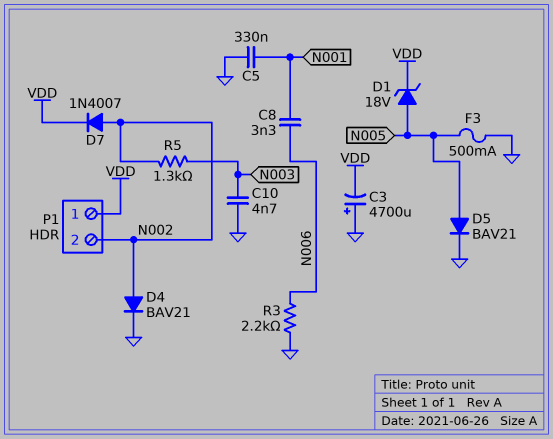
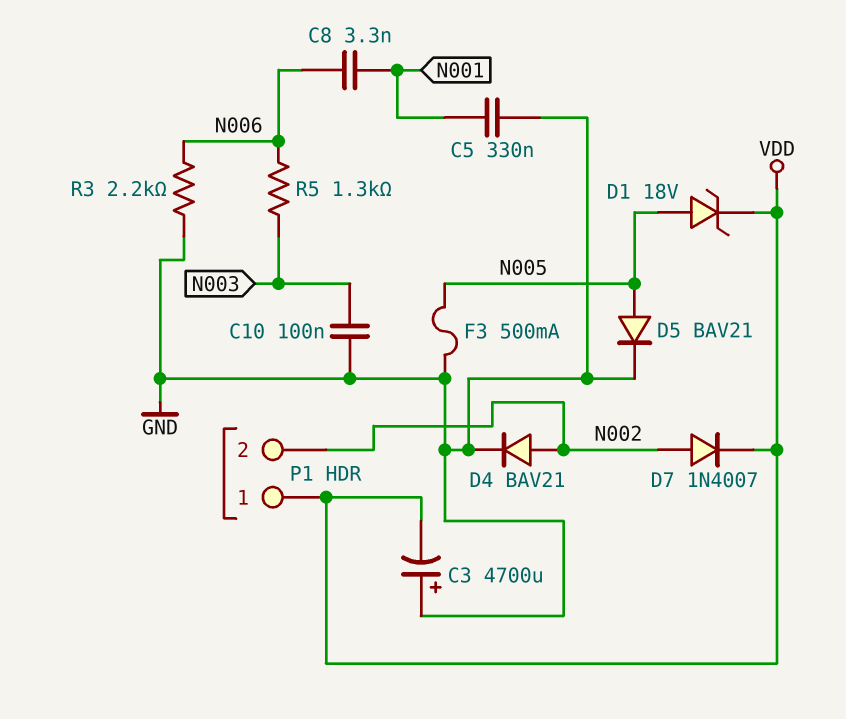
C10: 4.7nF (GND, N003) -> 100nF (GND, N003)
R5: 1.3k (N002, N003) -> 1.3k (N003, N006)

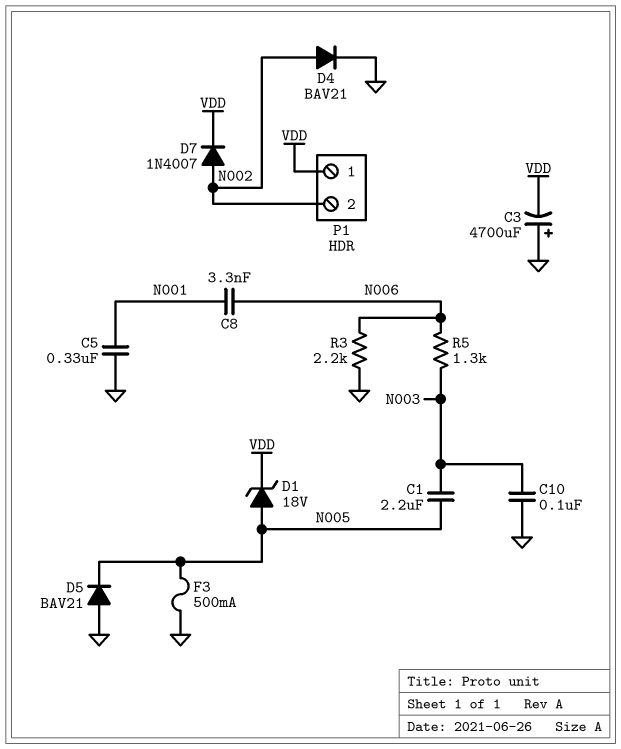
C1: none -> 2.2uF (N003, N005)
D5: diode BAV21 (A N005, K GND) -> diode BAV21 (A GND, K N005)

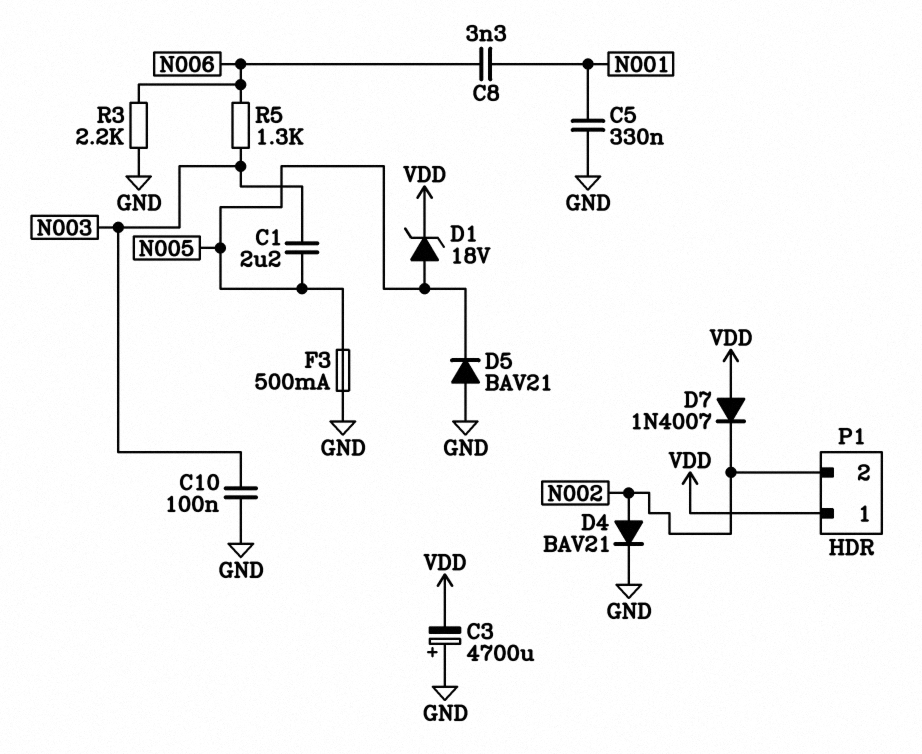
D7: diode 1N4007 (A N002, K VDD) -> diode 1N4007 (A VDD, K N002)

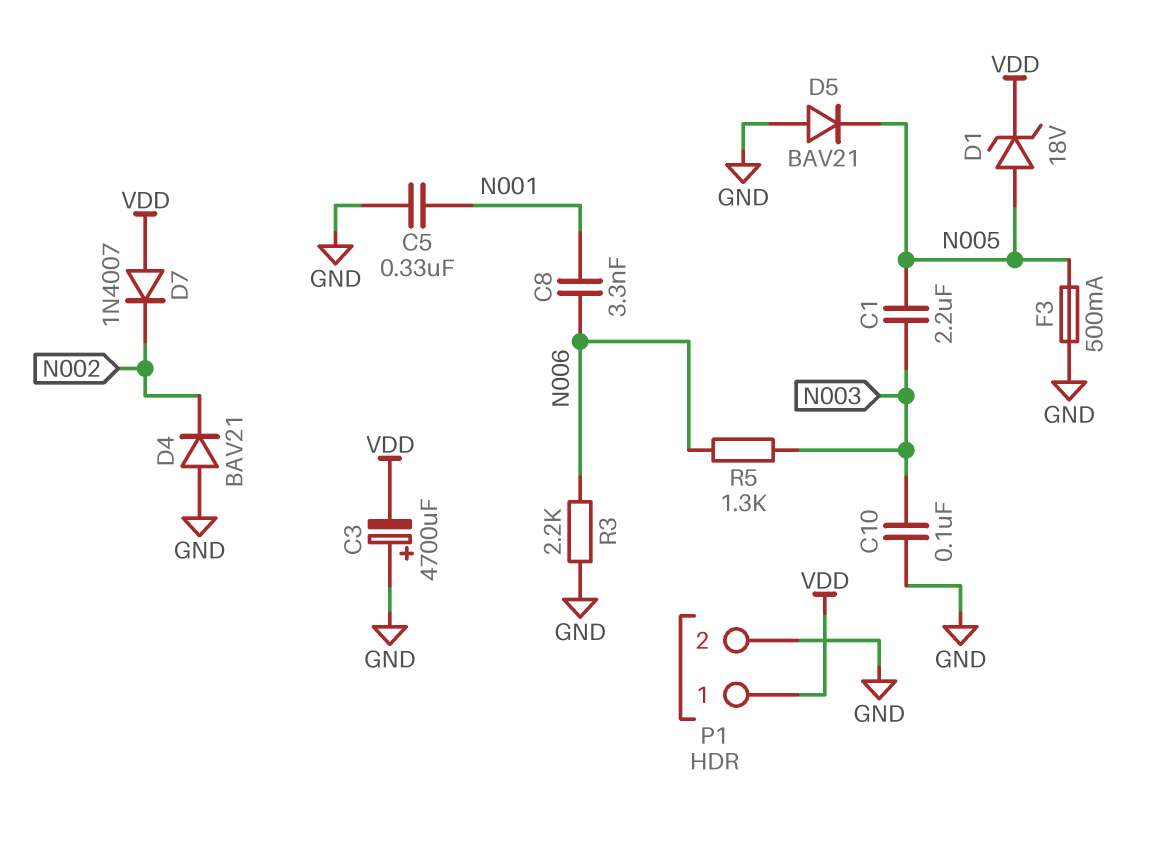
D4: diode BAV21 (A N002, K GND) -> diode BAV21 (A GND, K N002)
P1 pin 2: N002 -> GND

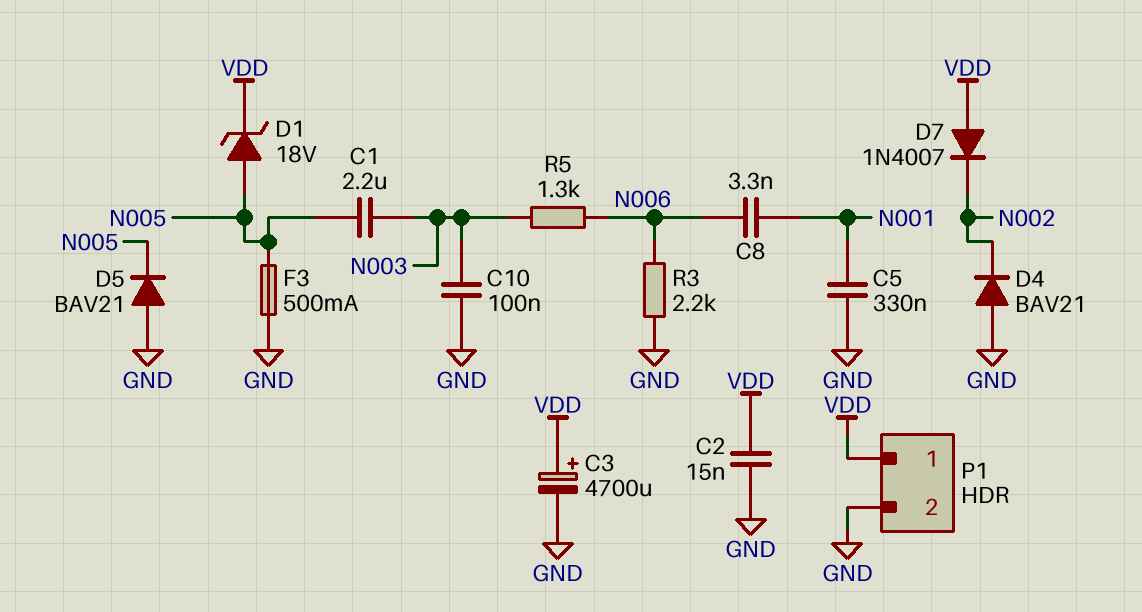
C2: none -> 15nF (GND, VDD)
C3: 4700uF (plus GND, minus VDD) -> 4700uF (plus VDD, minus GND)

